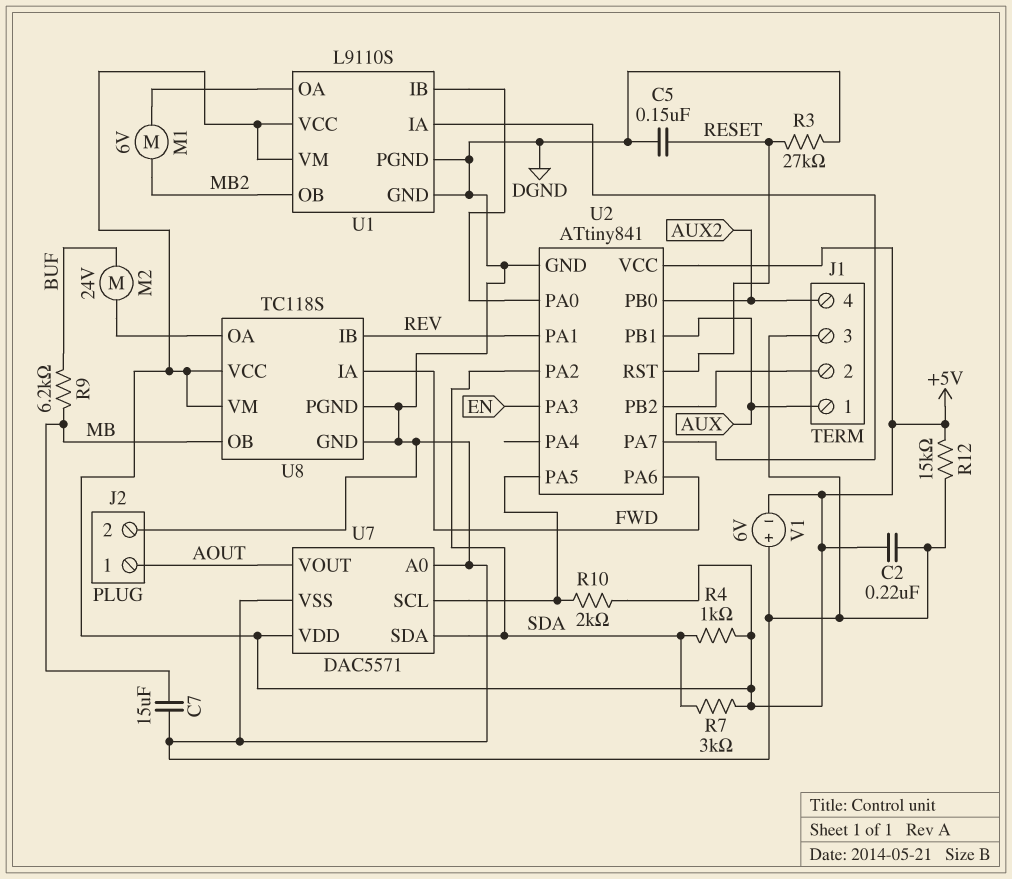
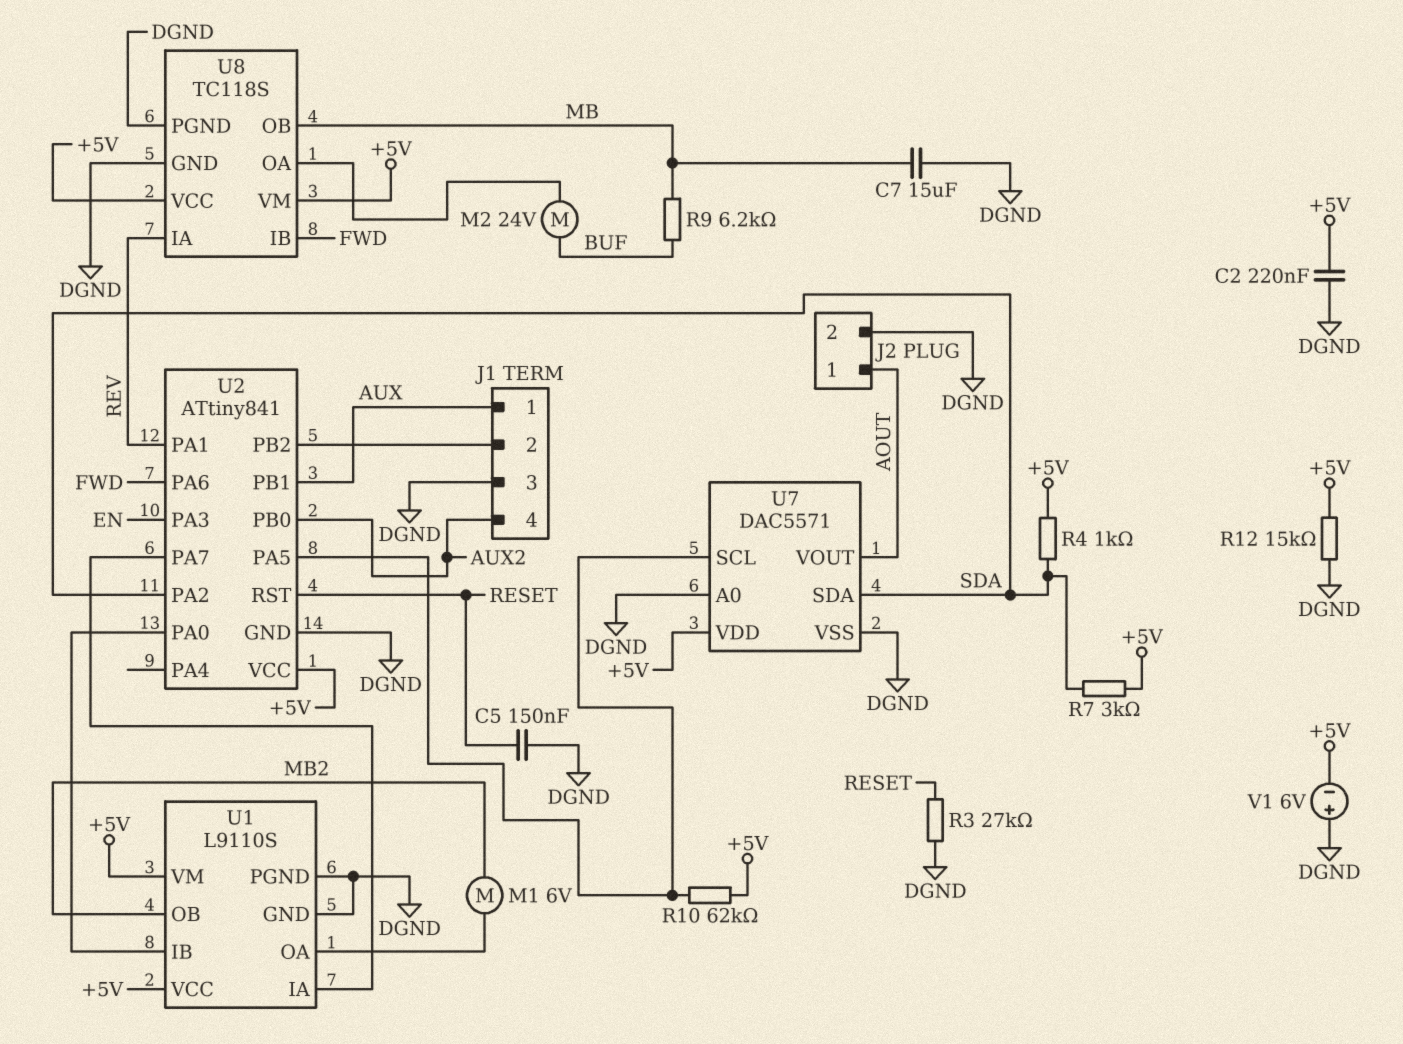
R10: 2k (+5V, U2/PA5) -> 62k (+5V, U2/PA5)
U8 pin IA: FWD -> REV
U8 pin IB: REV -> FWD

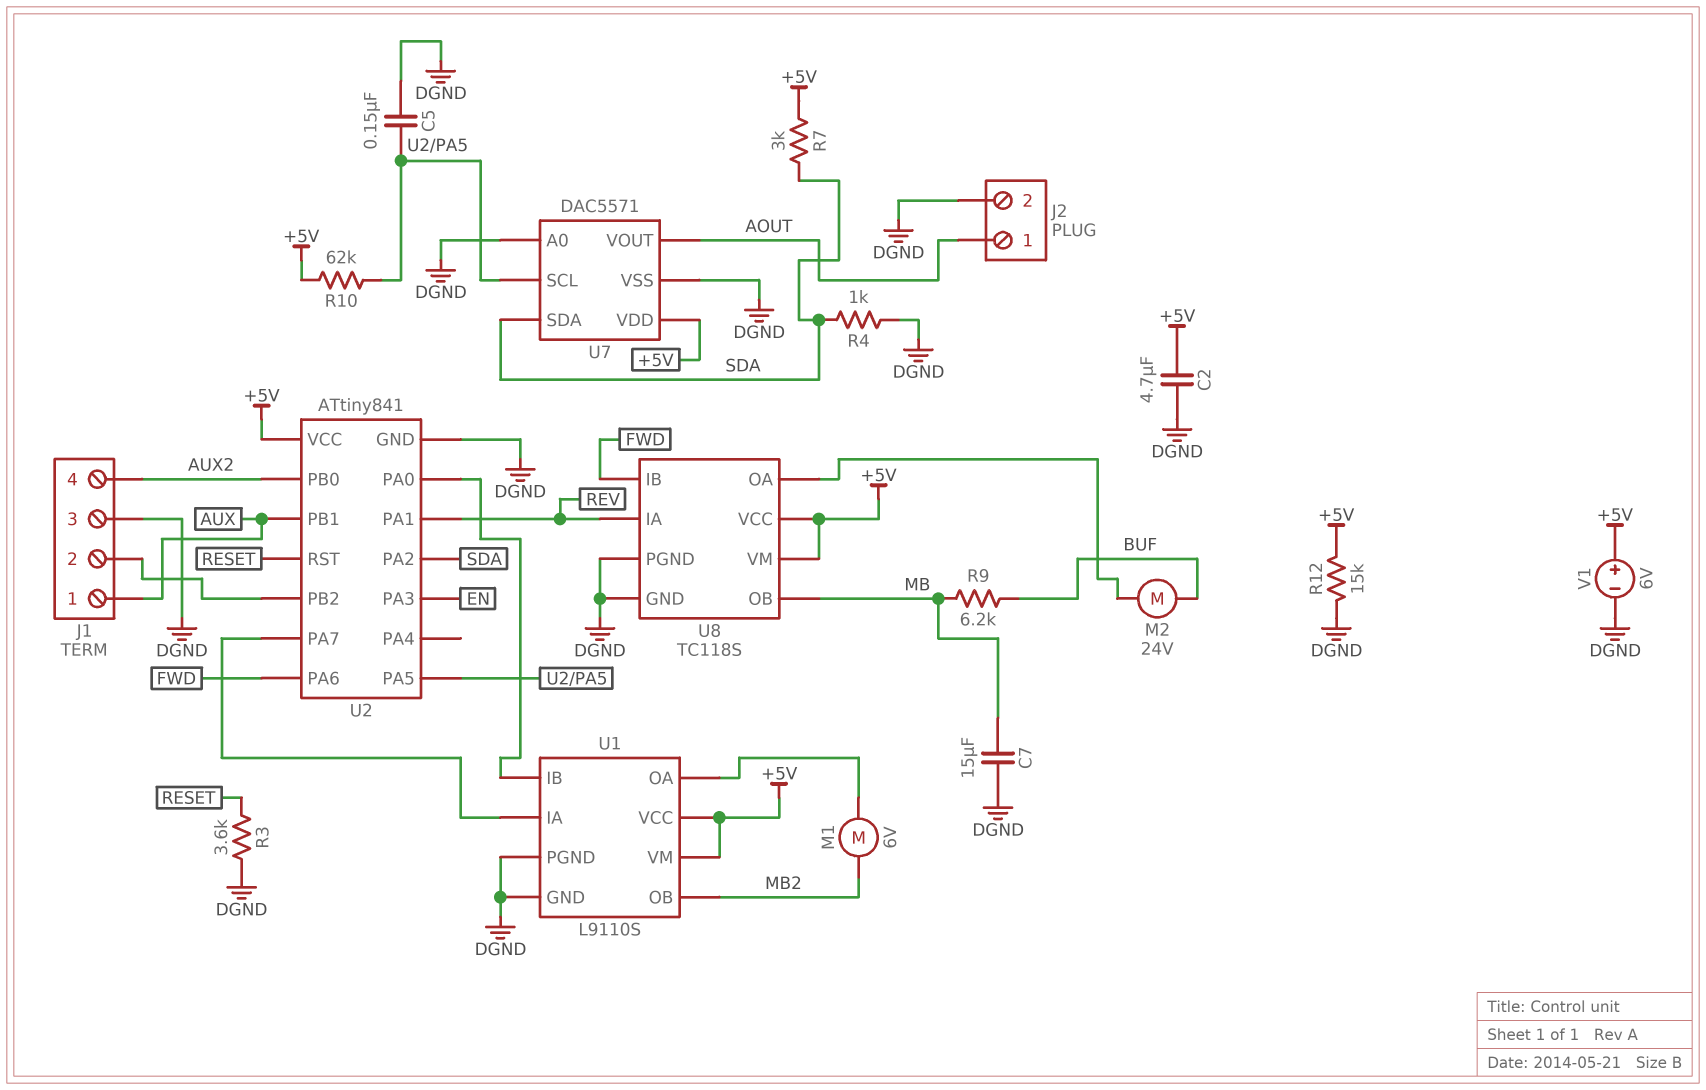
C2: 220nF (+5V, DGND) -> 4.7uF (+5V, DGND)
C5: 150nF (DGND, RESET) -> 150nF (DGND, U2/PA5)
R3: 27k (DGND, RESET) -> 3.6k (DGND, RESET)
R4: 1k (+5V, SDA) -> 1k (DGND, SDA)
V1: 6V (plus DGND, minus +5V) -> 6V (plus +5V, minus DGND)

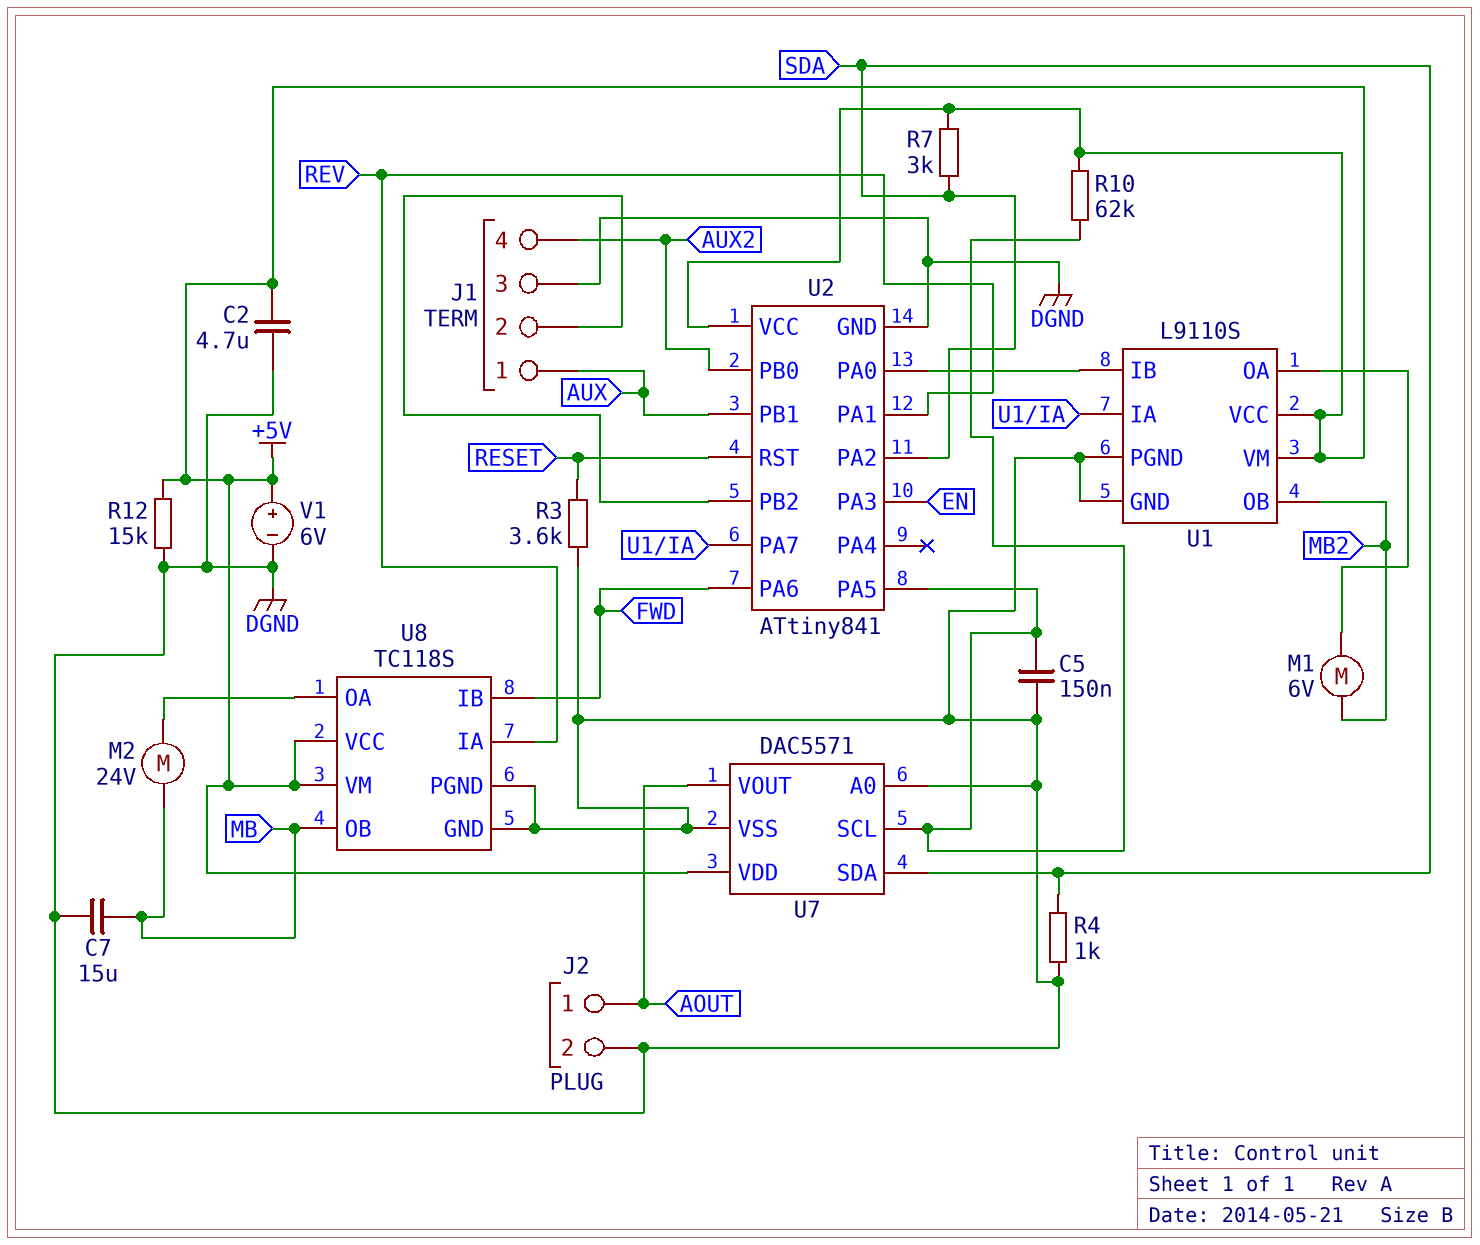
M2: motor 24V (BUF, U8/OA) -> motor 24V (MB, U8/OA)
R9: 6.2k (BUF, MB) -> none

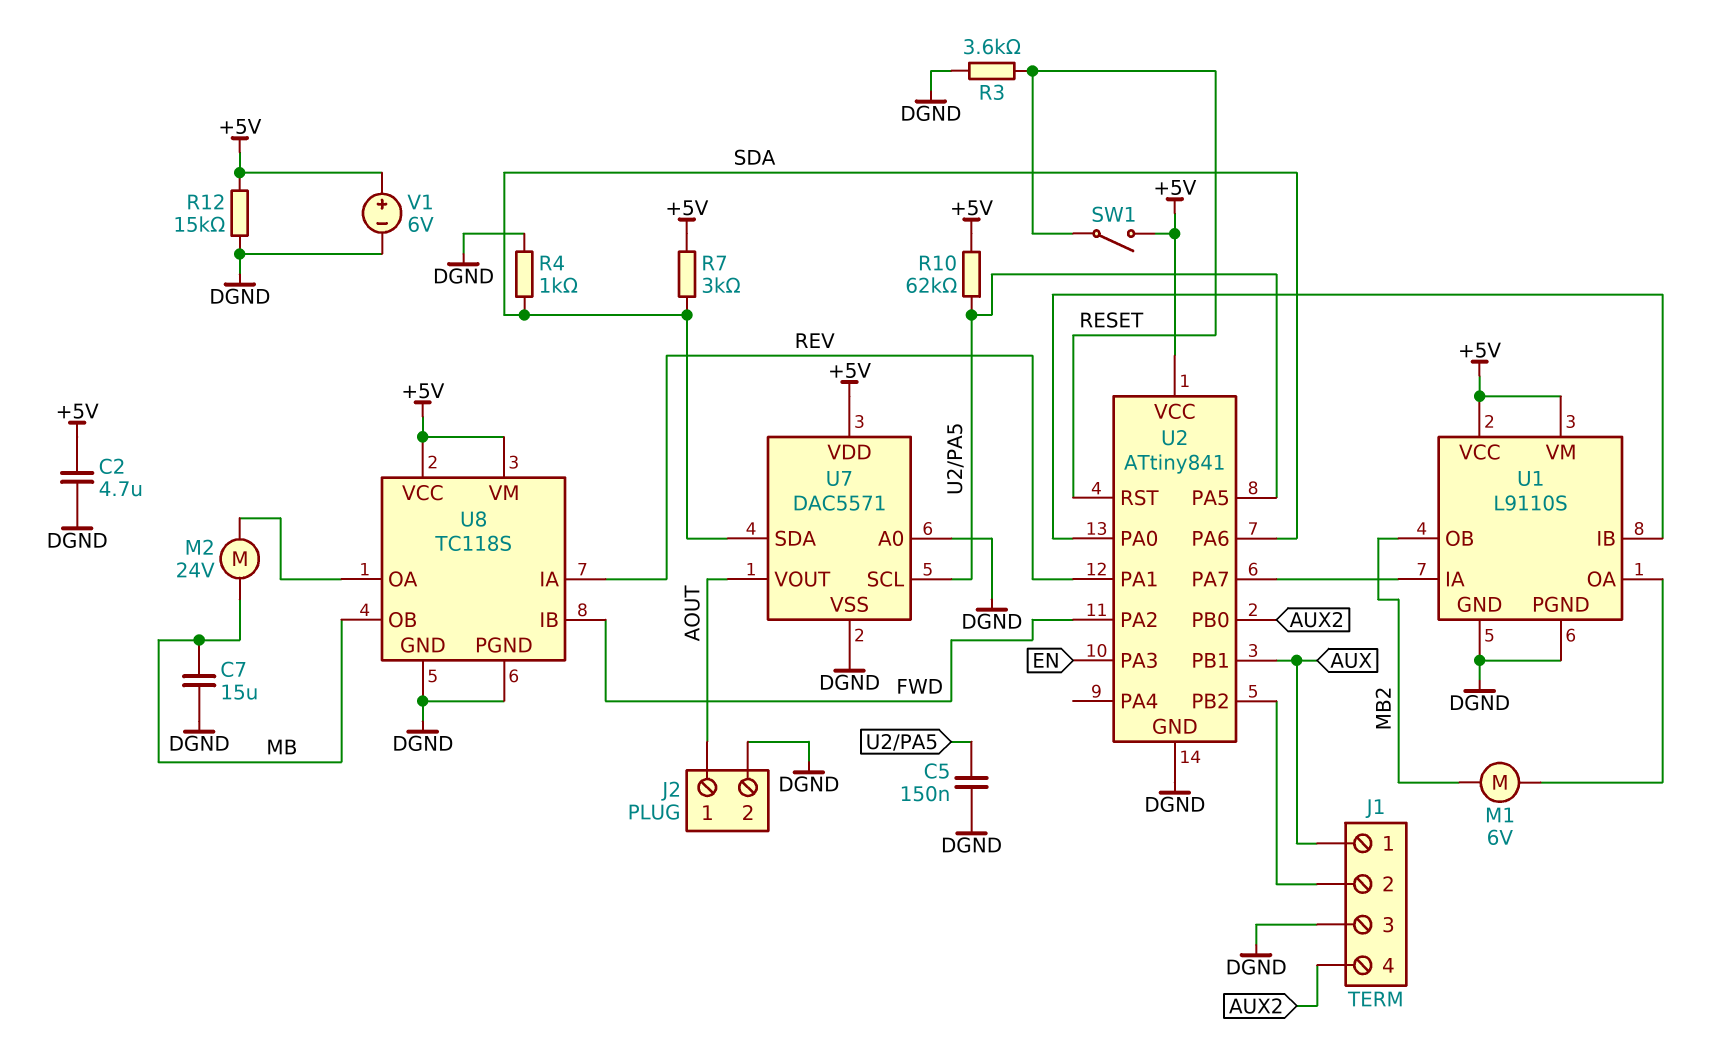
SW1: none -> switch (+5V, RESET)
U2 pin PA2: SDA -> FWD
U2 pin PA6: FWD -> SDA

